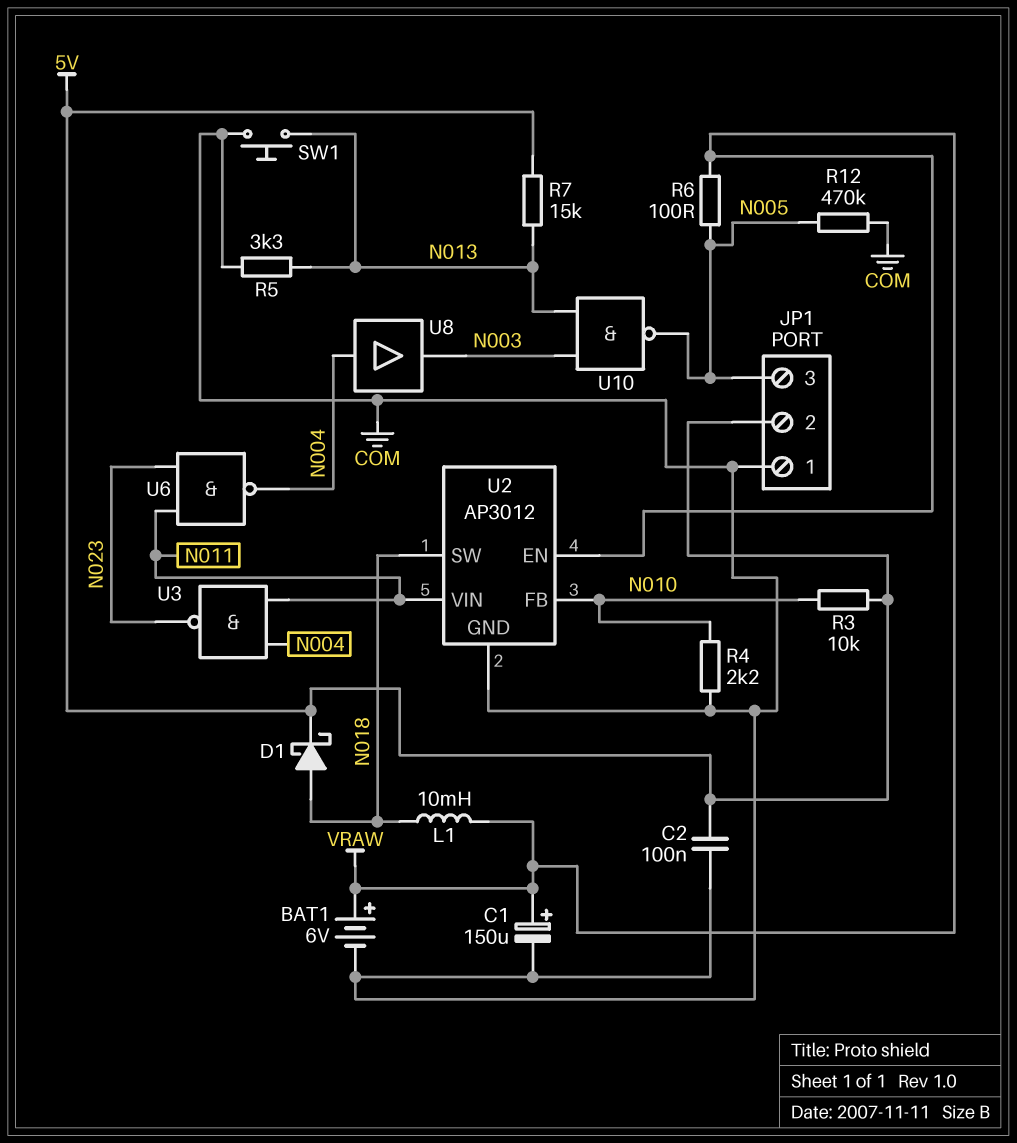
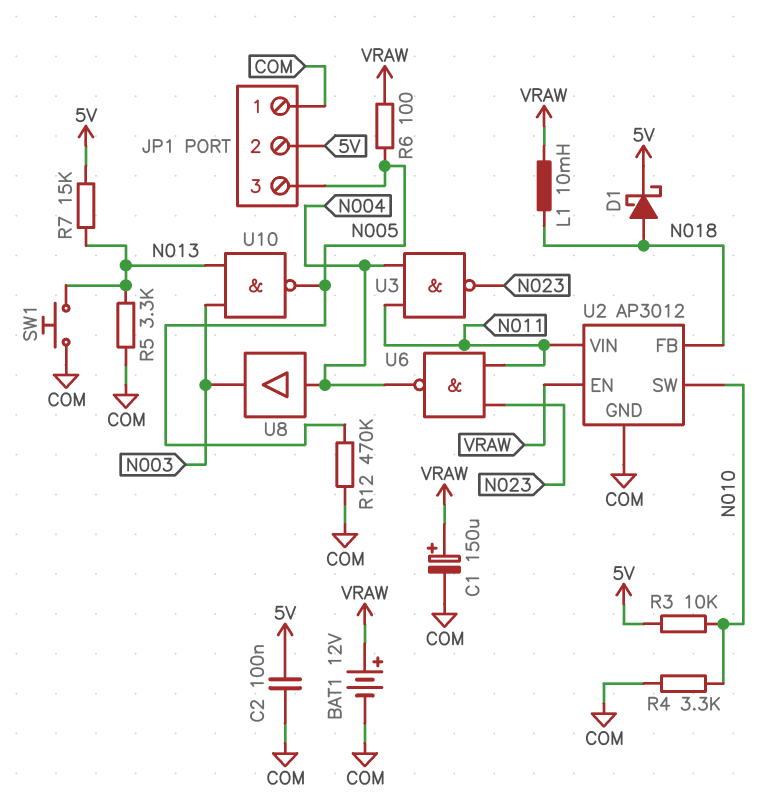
BAT1: 6V (plus VRAW, minus COM) -> 12V (plus VRAW, minus COM)
R4: 2.2k (COM, N010) -> 3.3k (COM, N010)
U2 pin FB: N010 -> N018
U2 pin SW: N018 -> N010

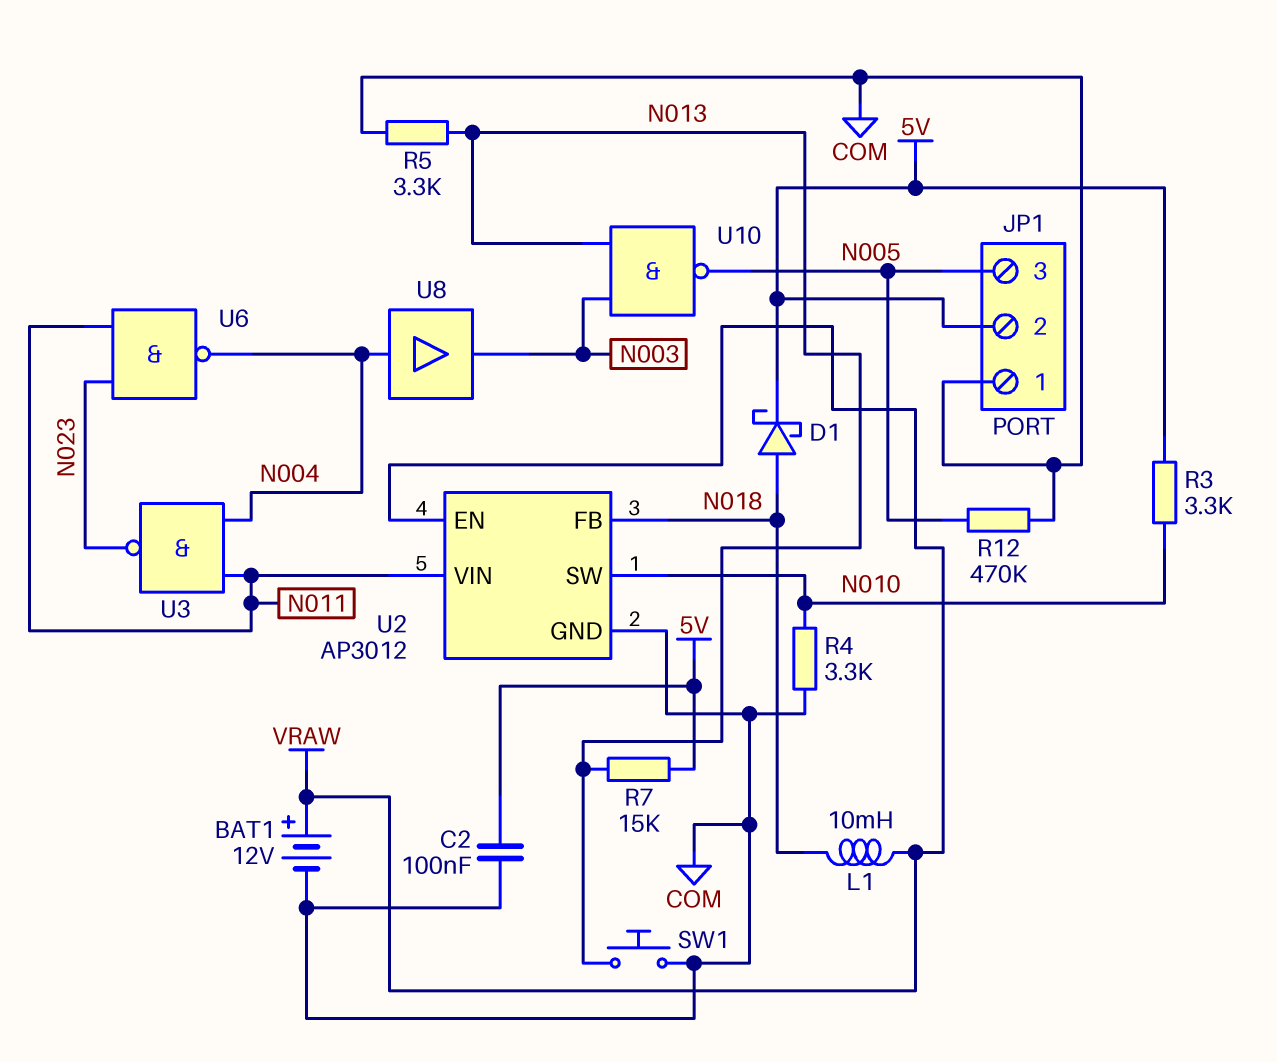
C1: 150uF (plus VRAW, minus COM) -> none
R3: 10k (5V, N010) -> 3.3k (5V, N010)
R6: 100 (N005, VRAW) -> none

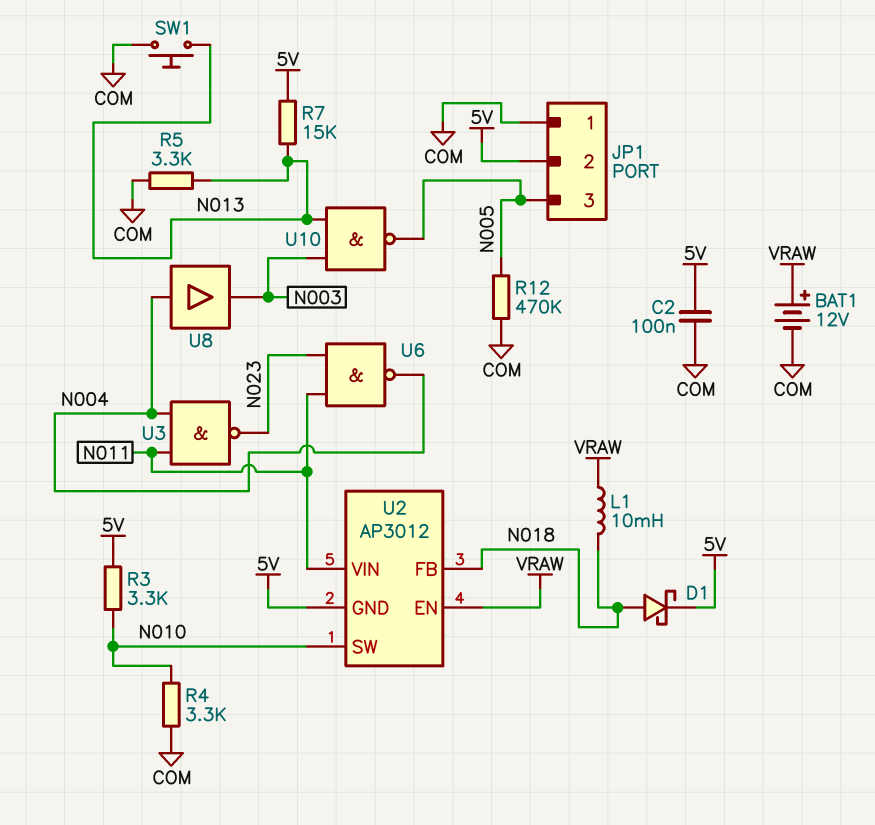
U2 pin GND: COM -> 5V

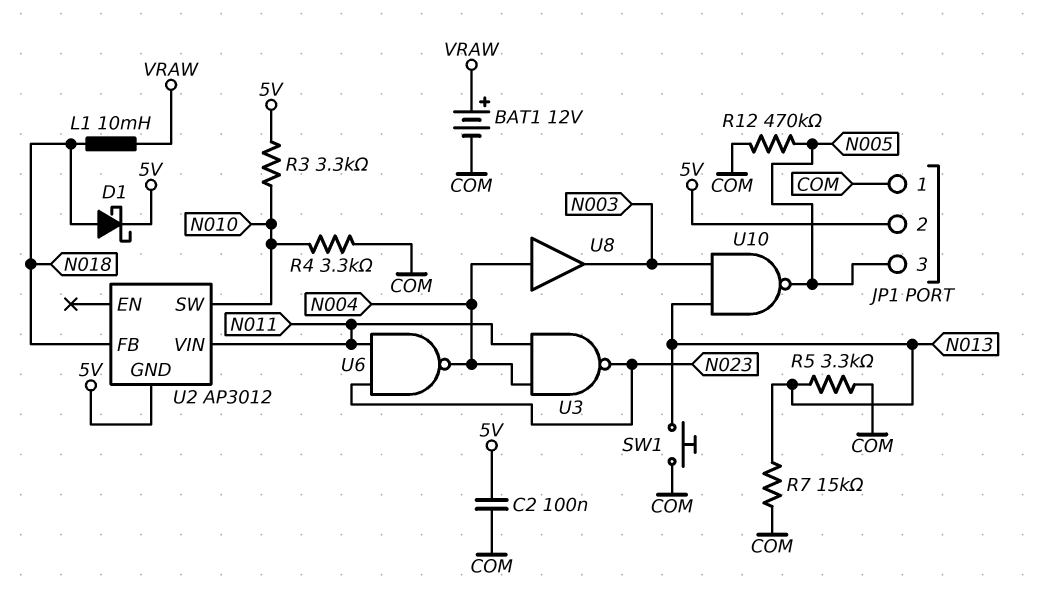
R7: 15k (5V, N013) -> 15k (COM, N013)
U2 pin EN: VRAW -> none

